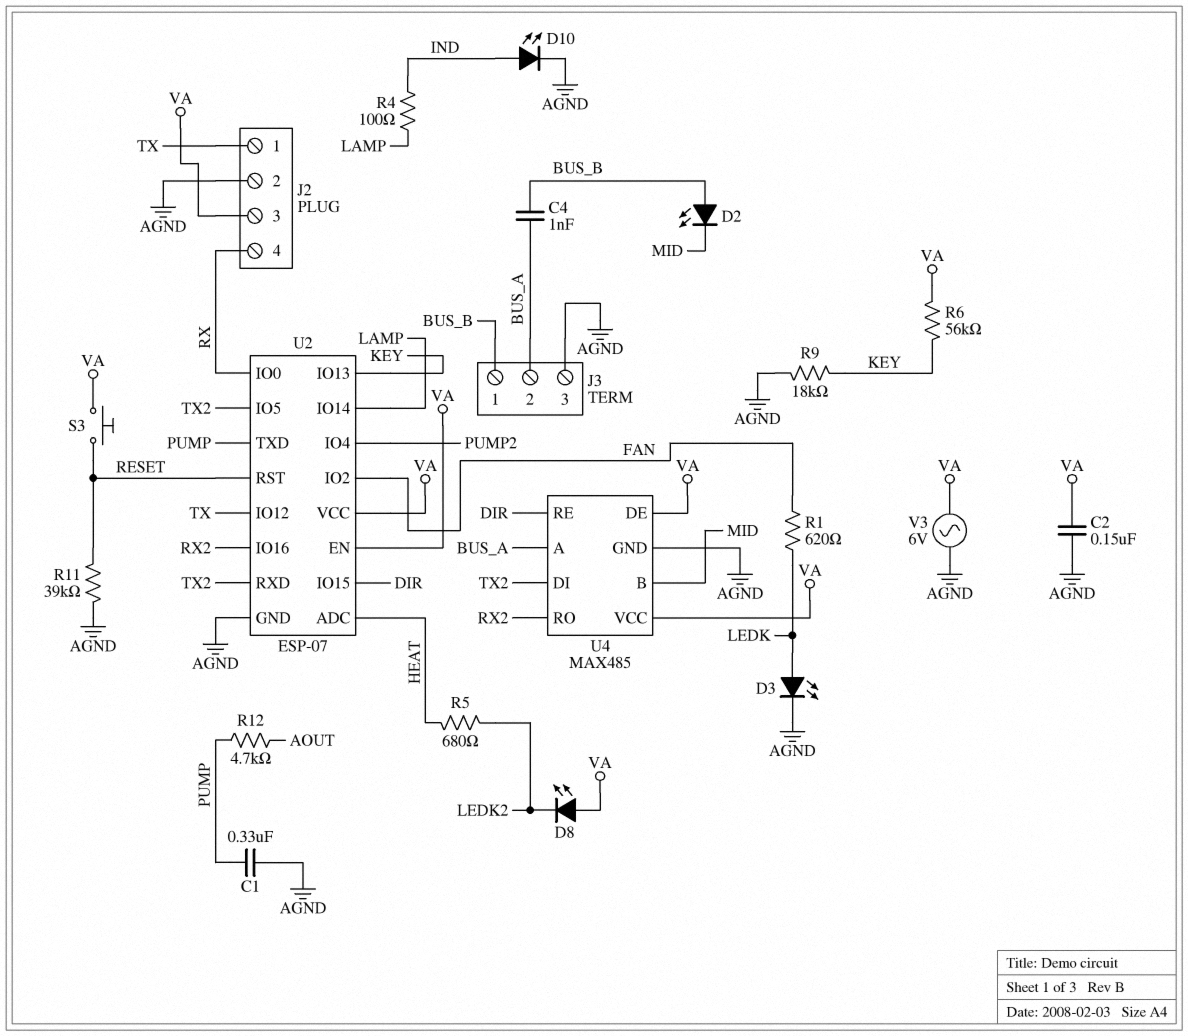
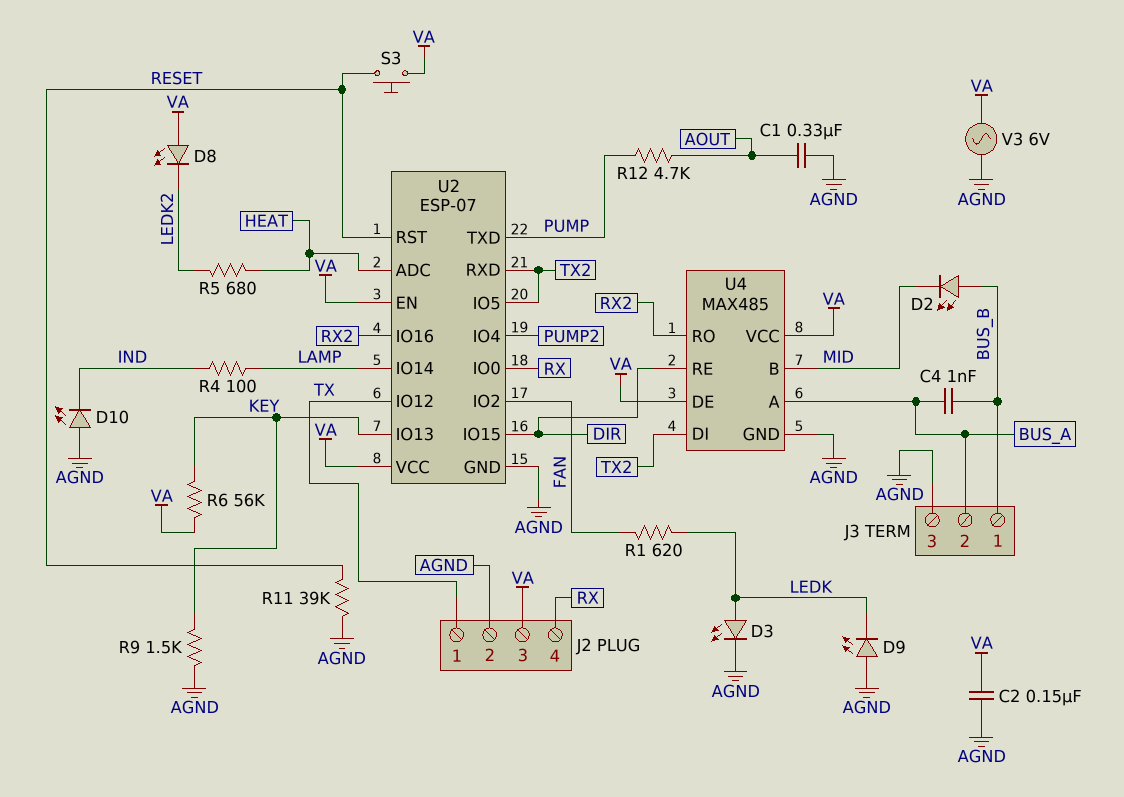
C1: 330nF (AGND, PUMP) -> 330nF (AGND, AOUT)
D9: none -> LED (A AGND, K LEDK)
D10: LED (A IND, K AGND) -> LED (A AGND, K IND)
R9: 18k (AGND, KEY) -> 1.5k (AGND, KEY)

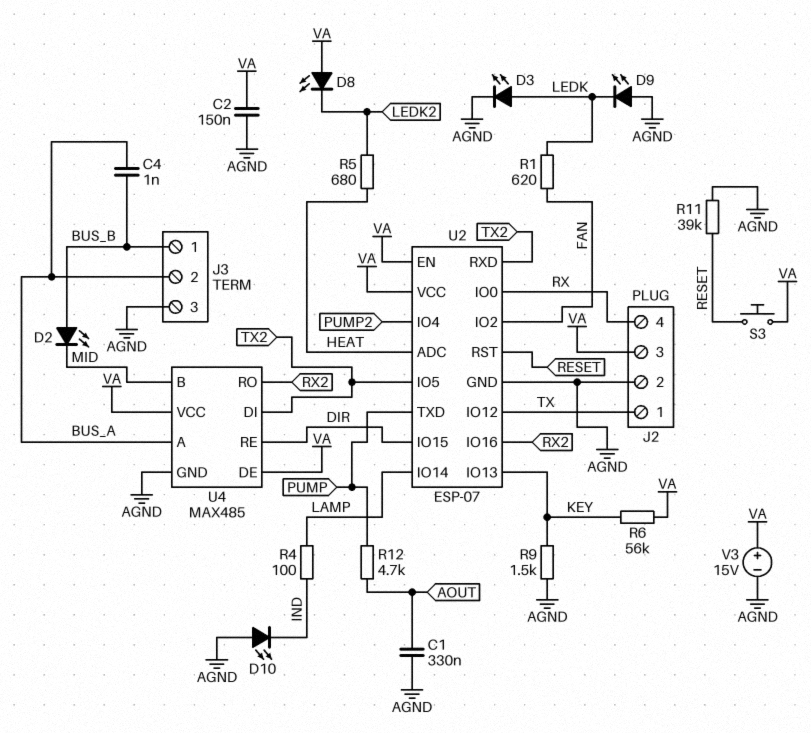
V3: AC 6V (AGND, VA) -> 15V (plus VA, minus AGND)

